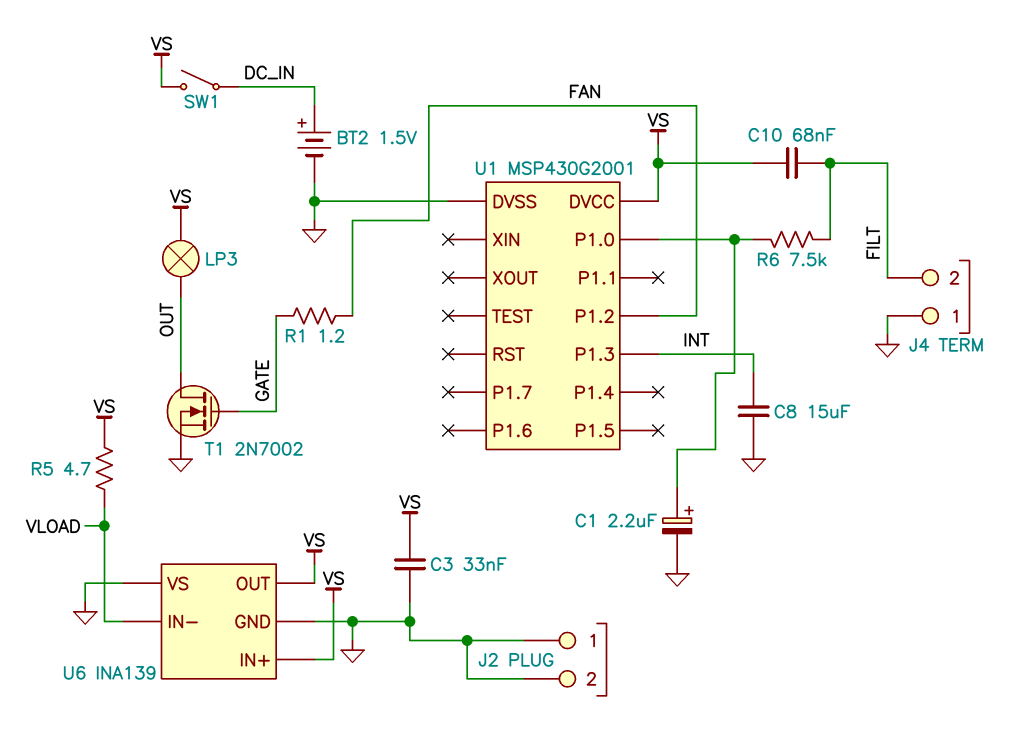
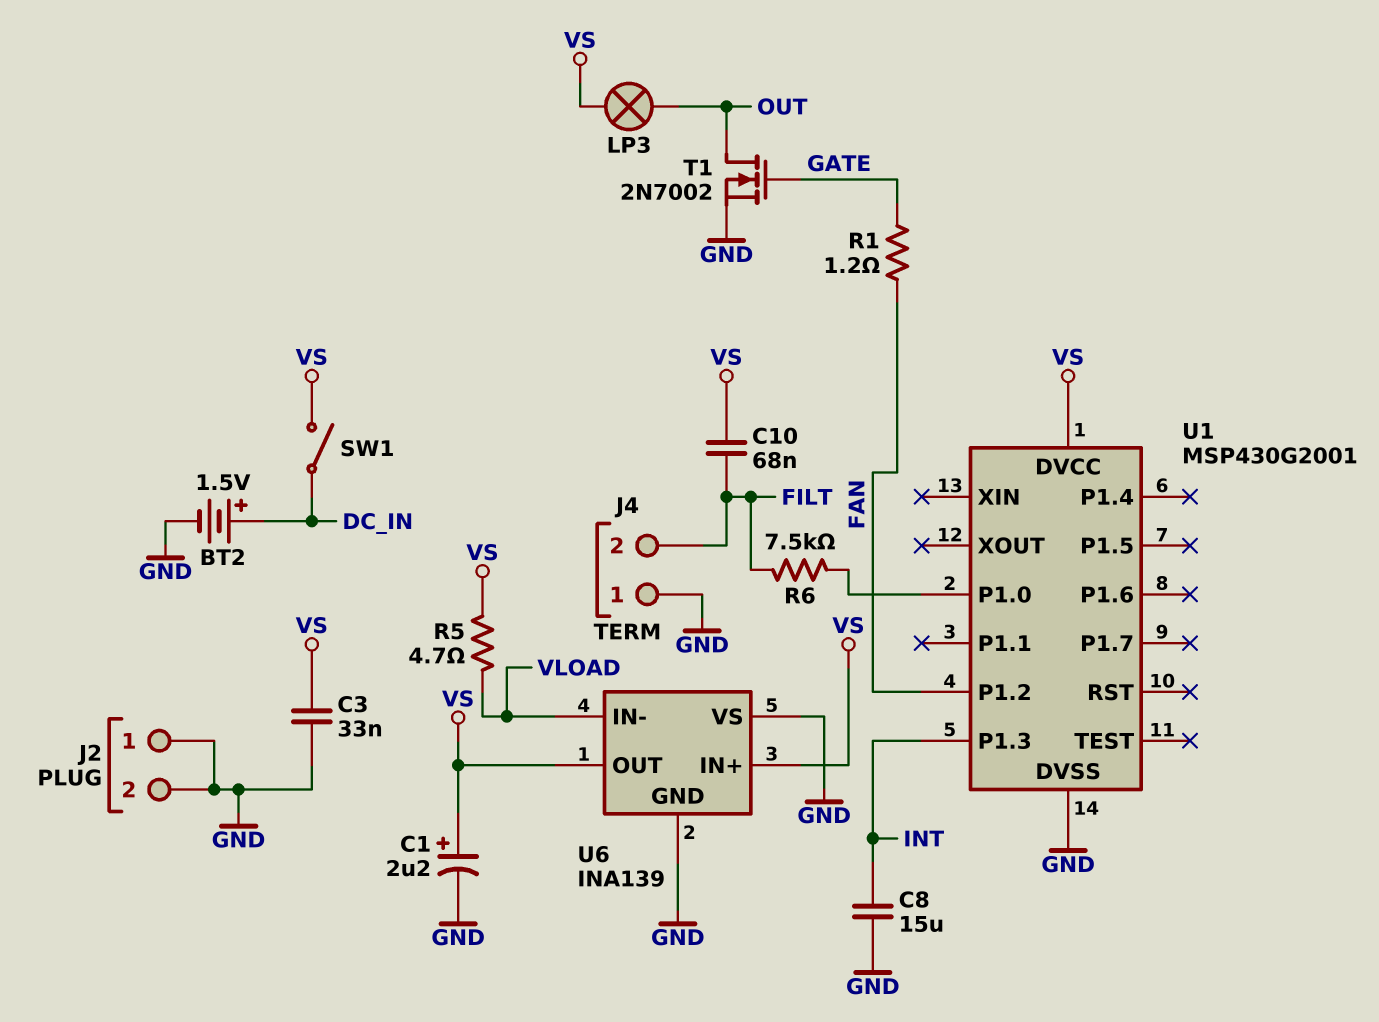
C1: 2.2uF (plus U1/P1.0, minus GND) -> 2.2uF (plus VS, minus GND)

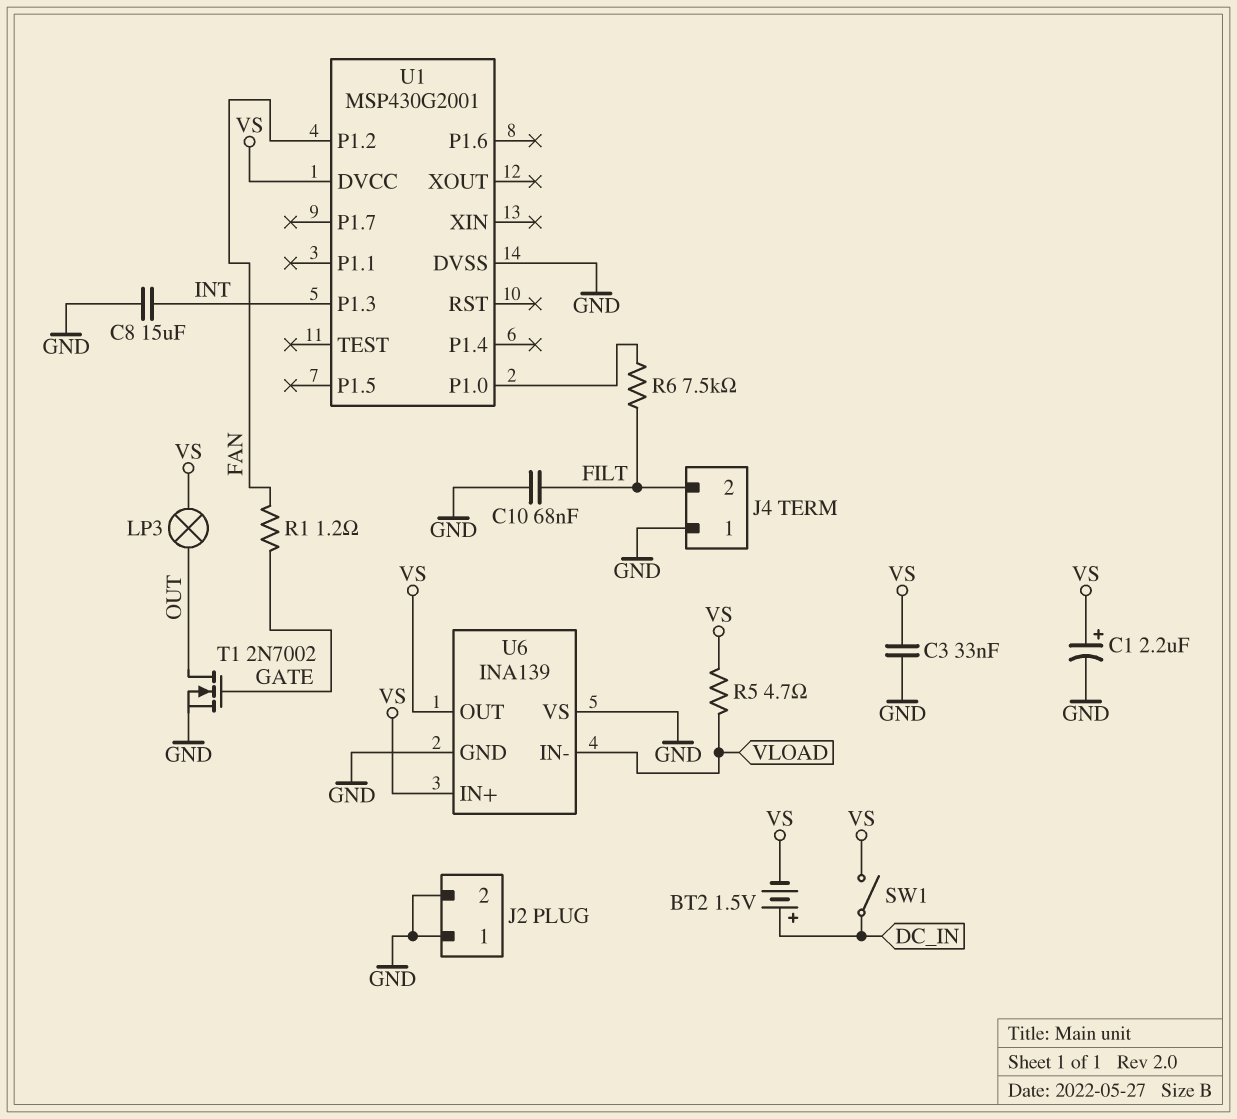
BT2: 1.5V (plus DC_IN, minus GND) -> 1.5V (plus DC_IN, minus VS)
C10: 68nF (FILT, VS) -> 68nF (FILT, GND)

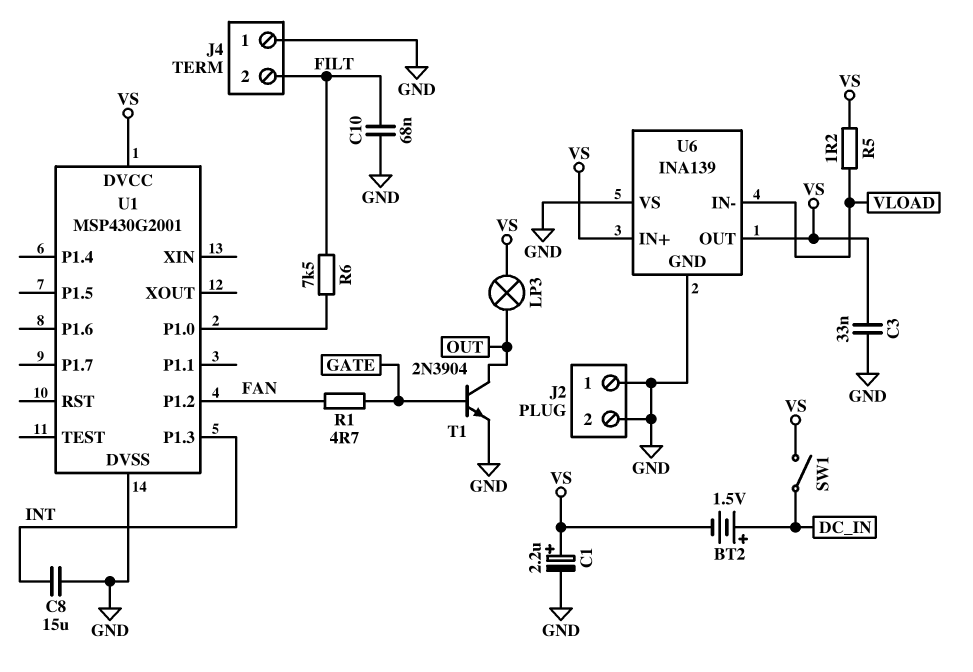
R1: 1.2 (FAN, GATE) -> 4.7 (FAN, GATE)
R5: 4.7 (VLOAD, VS) -> 1.2 (VLOAD, VS)
T1: NMOS 2N7002 (G GATE, D OUT, S GND) -> NPN 2N3904 (B GATE, C OUT, E GND)

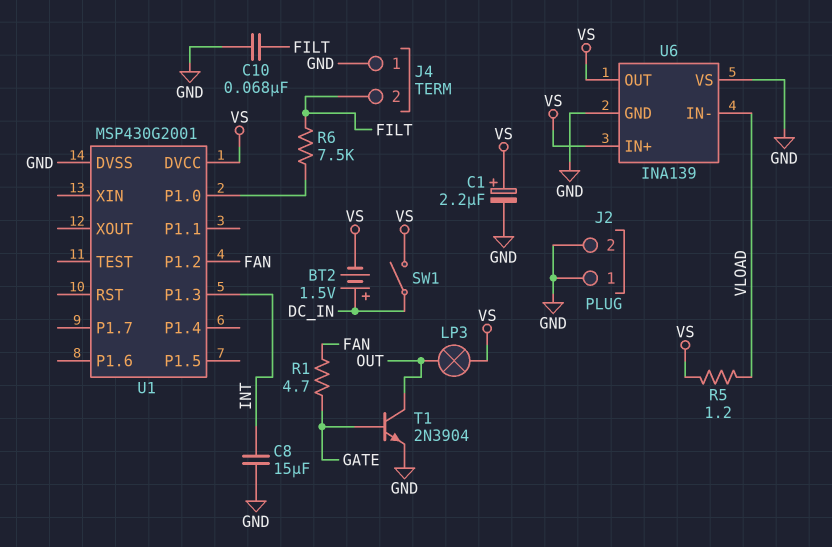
C3: 33nF (GND, VS) -> none

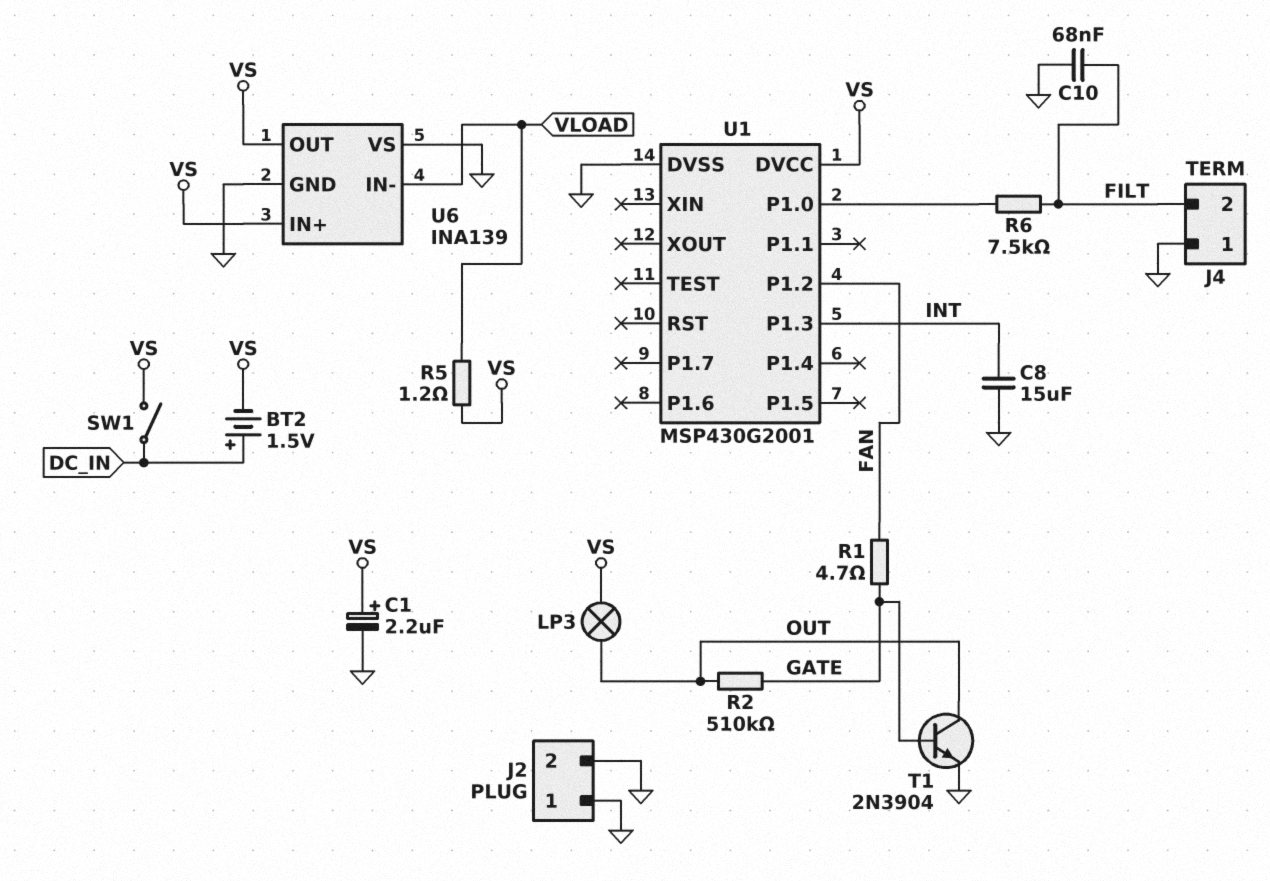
R2: none -> 510k (GATE, OUT)

